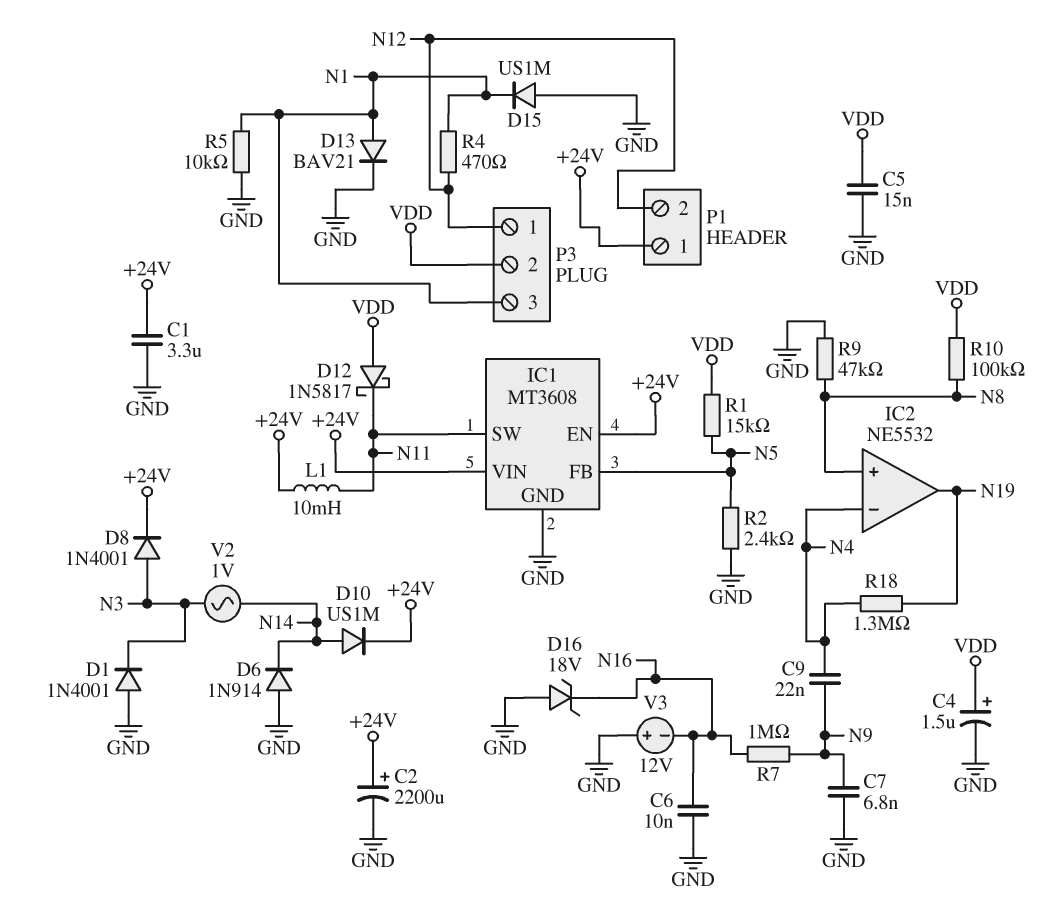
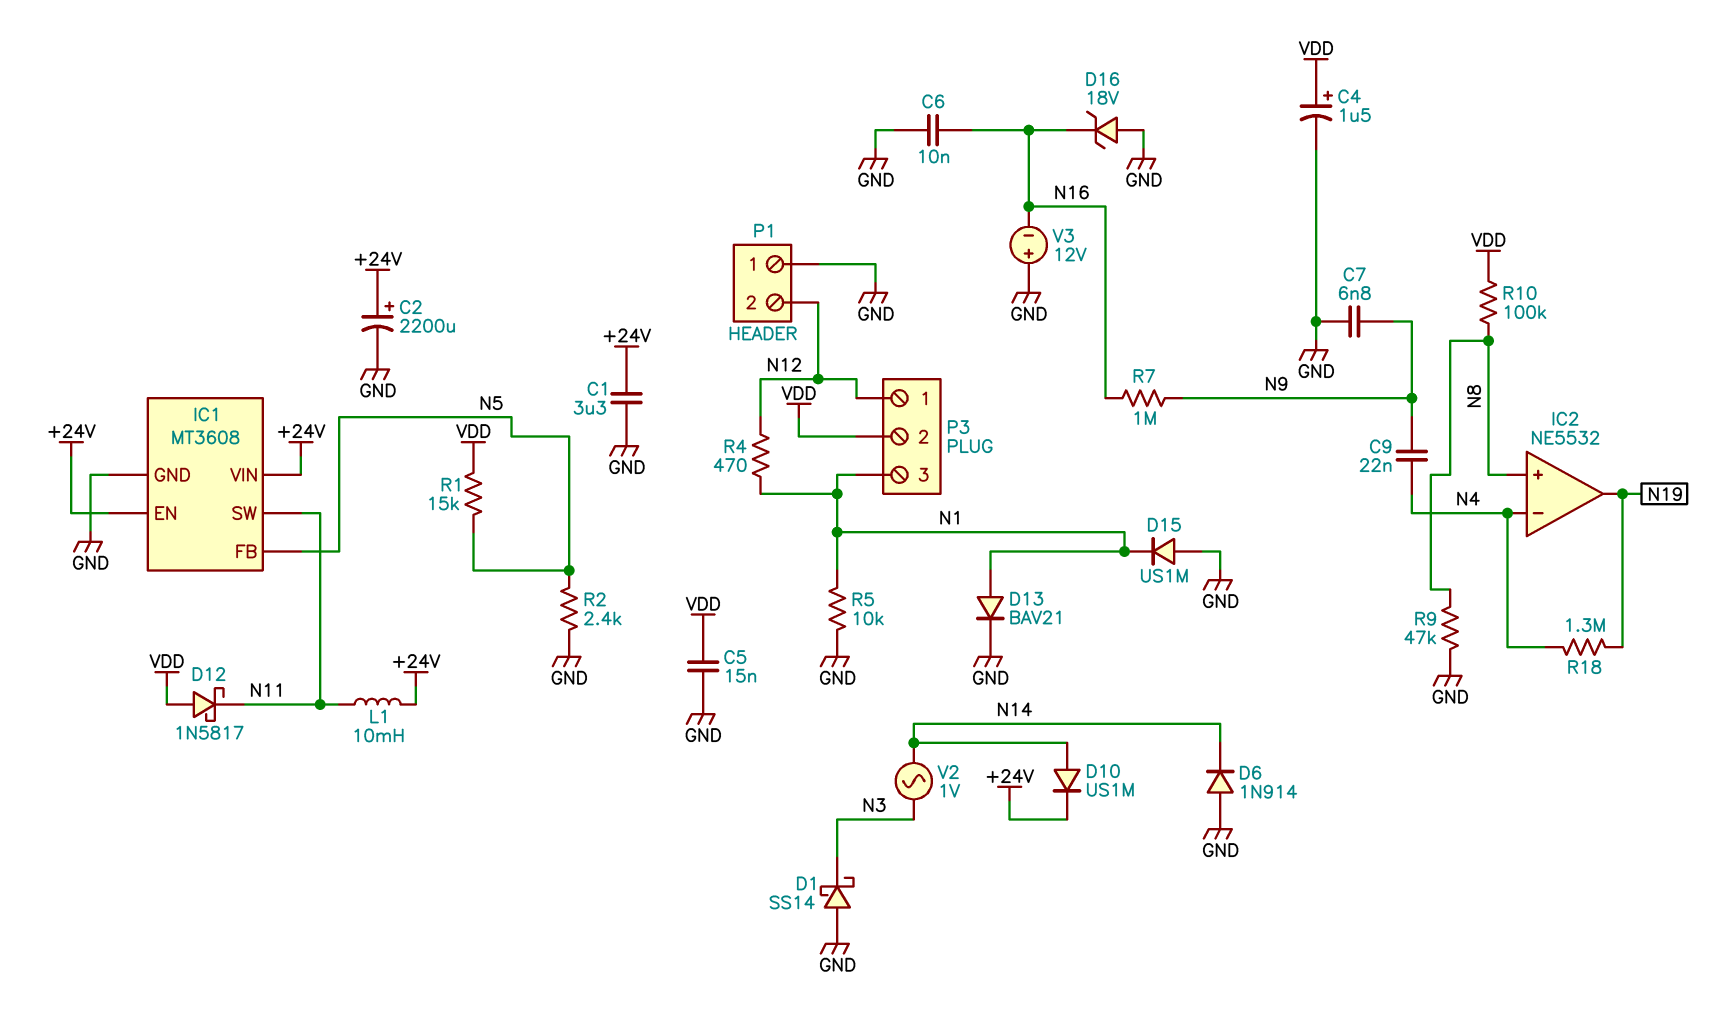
D1: diode 1N4001 (A GND, K N3) -> schottky SS14 (A GND, K N3)
D8: diode 1N4001 (A N3, K +24V) -> none
P1 pin 1: +24V -> GND

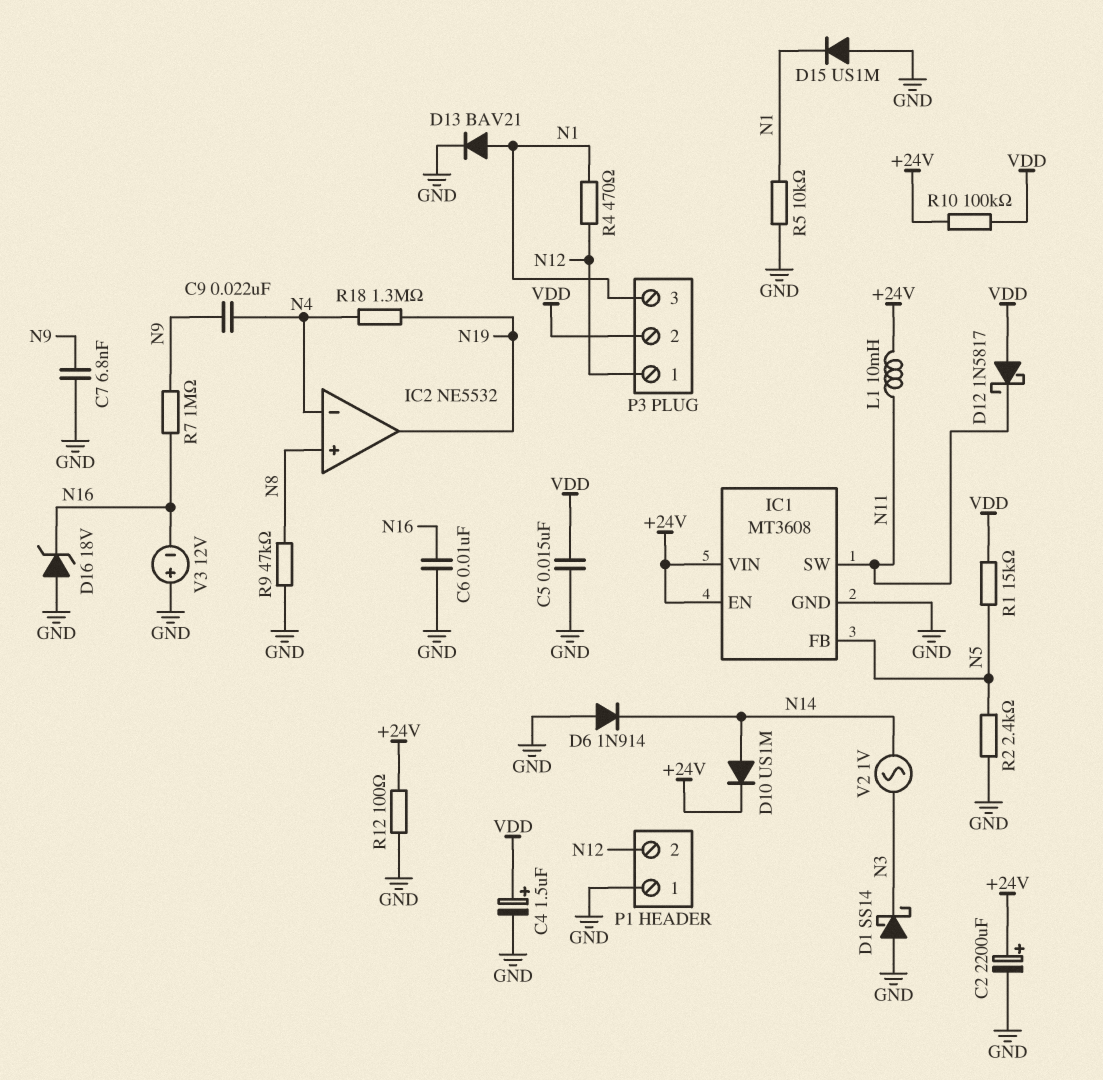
C1: 3.3uF (+24V, GND) -> none
R10: 100k (N8, VDD) -> 100k (+24V, VDD)
R12: none -> 100 (+24V, GND)

